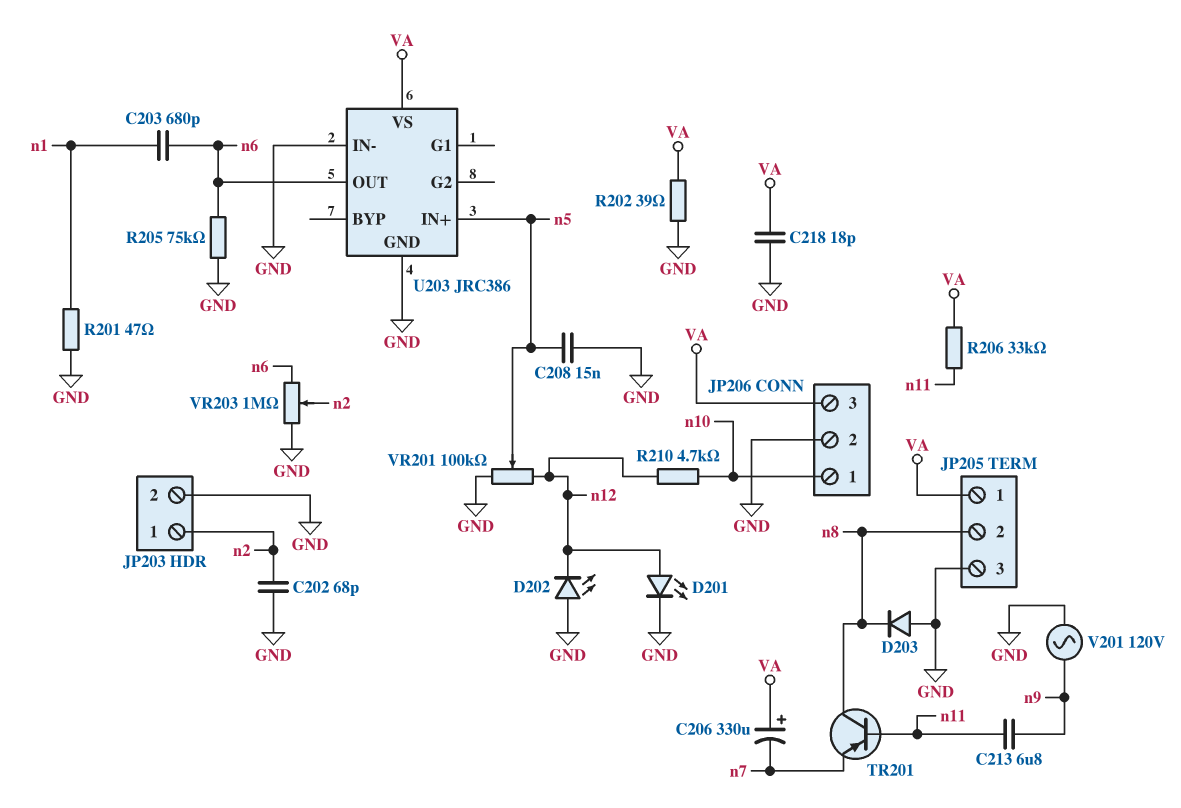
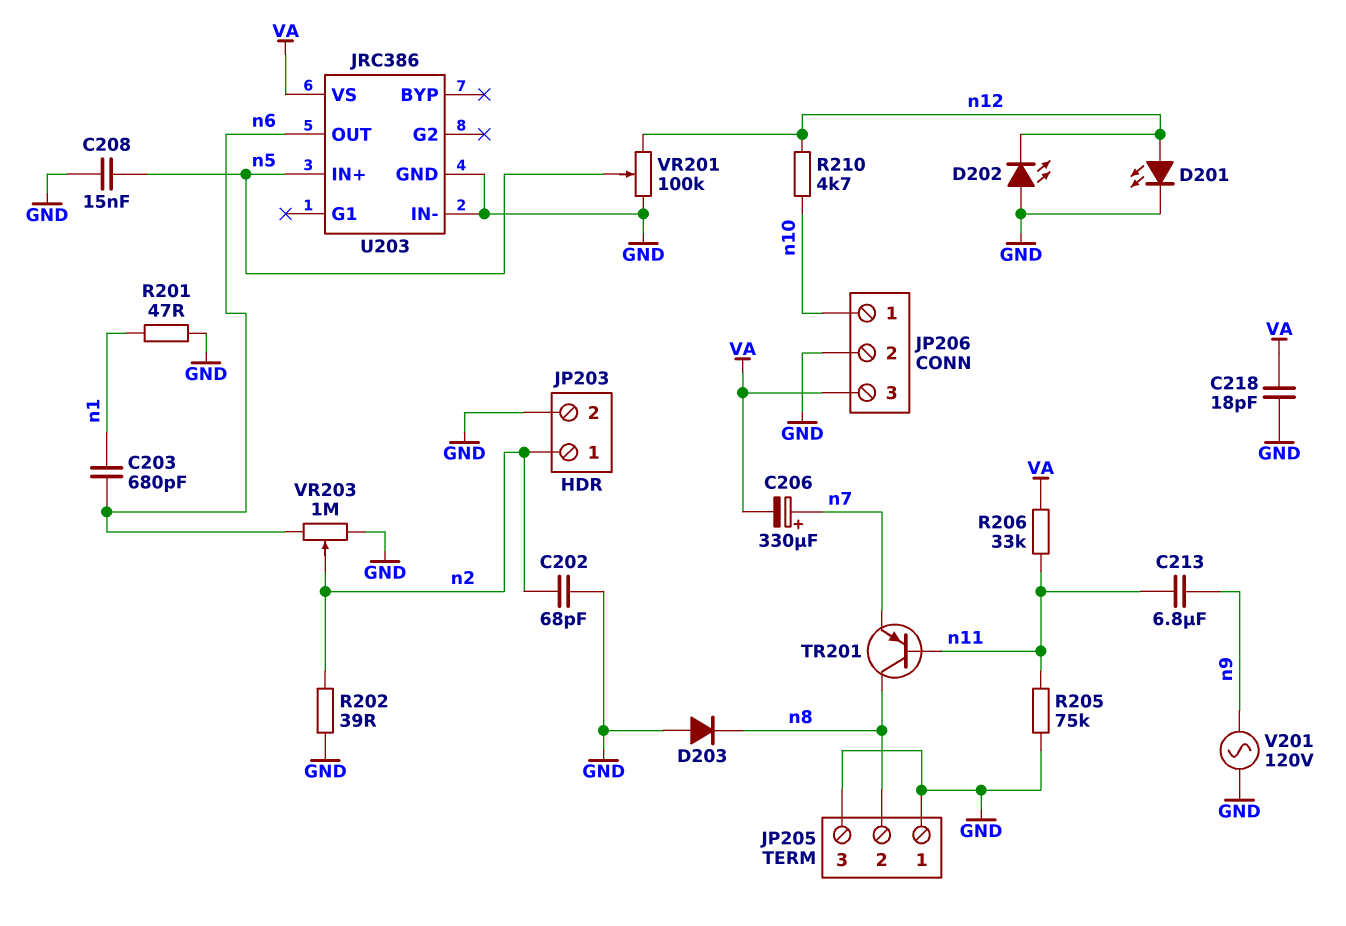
C206: 330uF (plus VA, minus n7) -> 330uF (plus n7, minus VA)
JP205 pin 1: VA -> GND
R202: 39 (GND, VA) -> 39 (GND, n2)
R205: 75k (GND, n6) -> 75k (GND, n11)

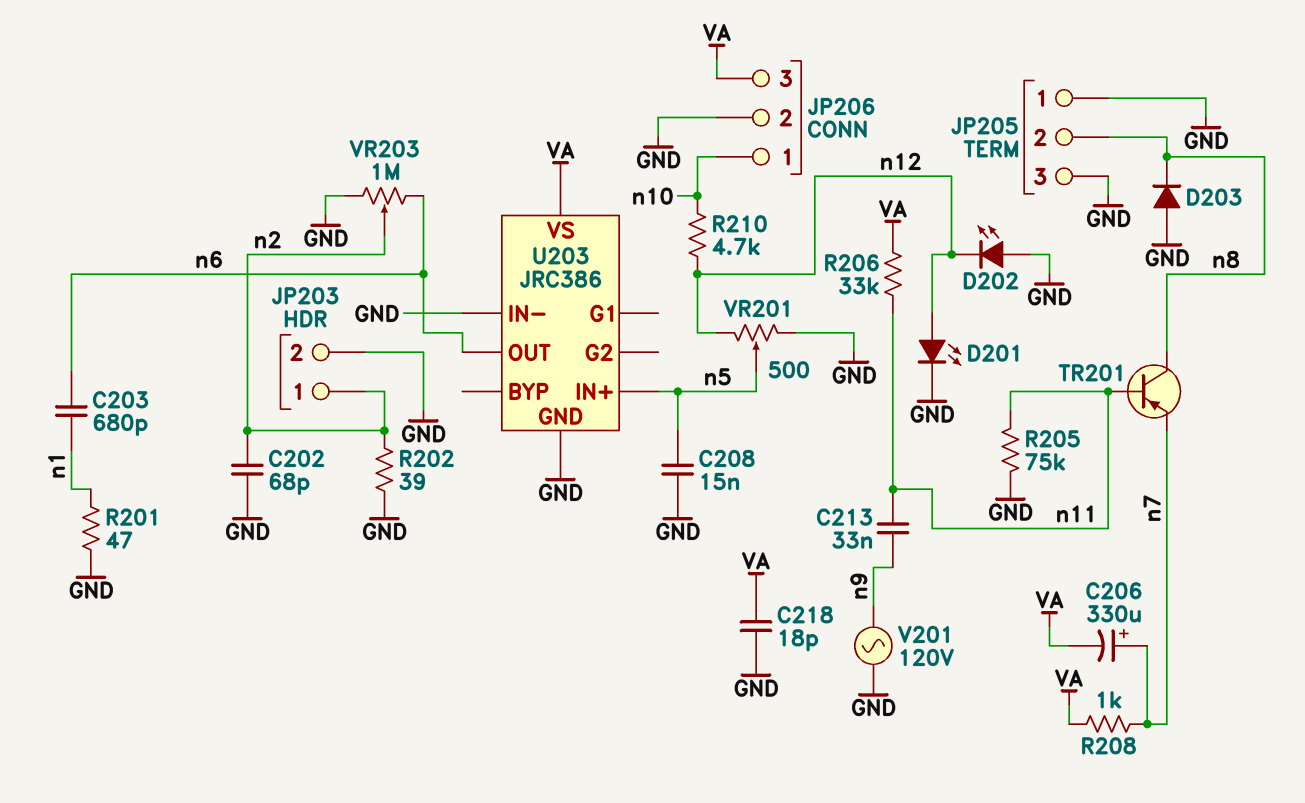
C213: 6.8uF (n9, n11) -> 33nF (n9, n11)
R208: none -> 1k (VA, n7)
VR201: 100k (GND, n12, wiper n5) -> 500 (GND, n12, wiper n5)

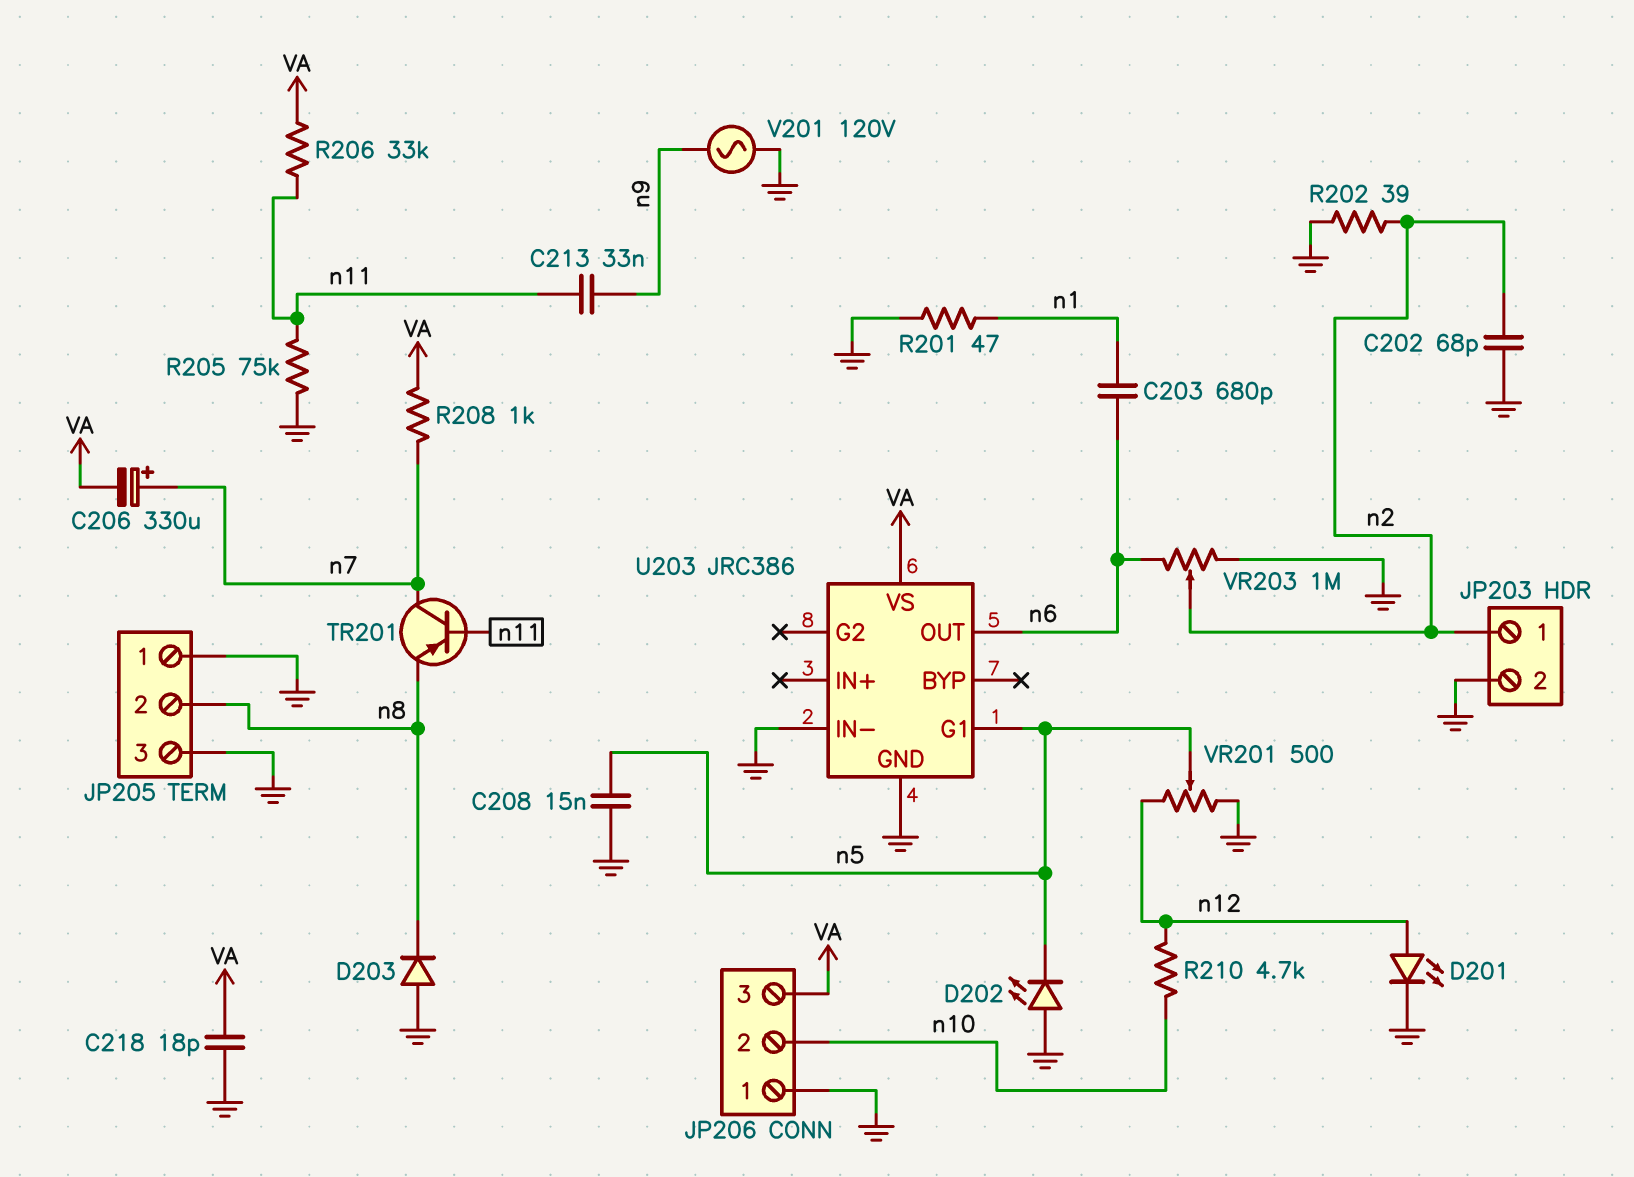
D202: LED (A GND, K n12) -> LED (A GND, K n5)
JP206 pin 1: n10 -> GND
JP206 pin 2: GND -> n10
TR201: PNP (B n11, C n8, E n7) -> PNP (B n11, C n7, E n8)
U203 pin G1: none -> n5
U203 pin IN+: n5 -> none

